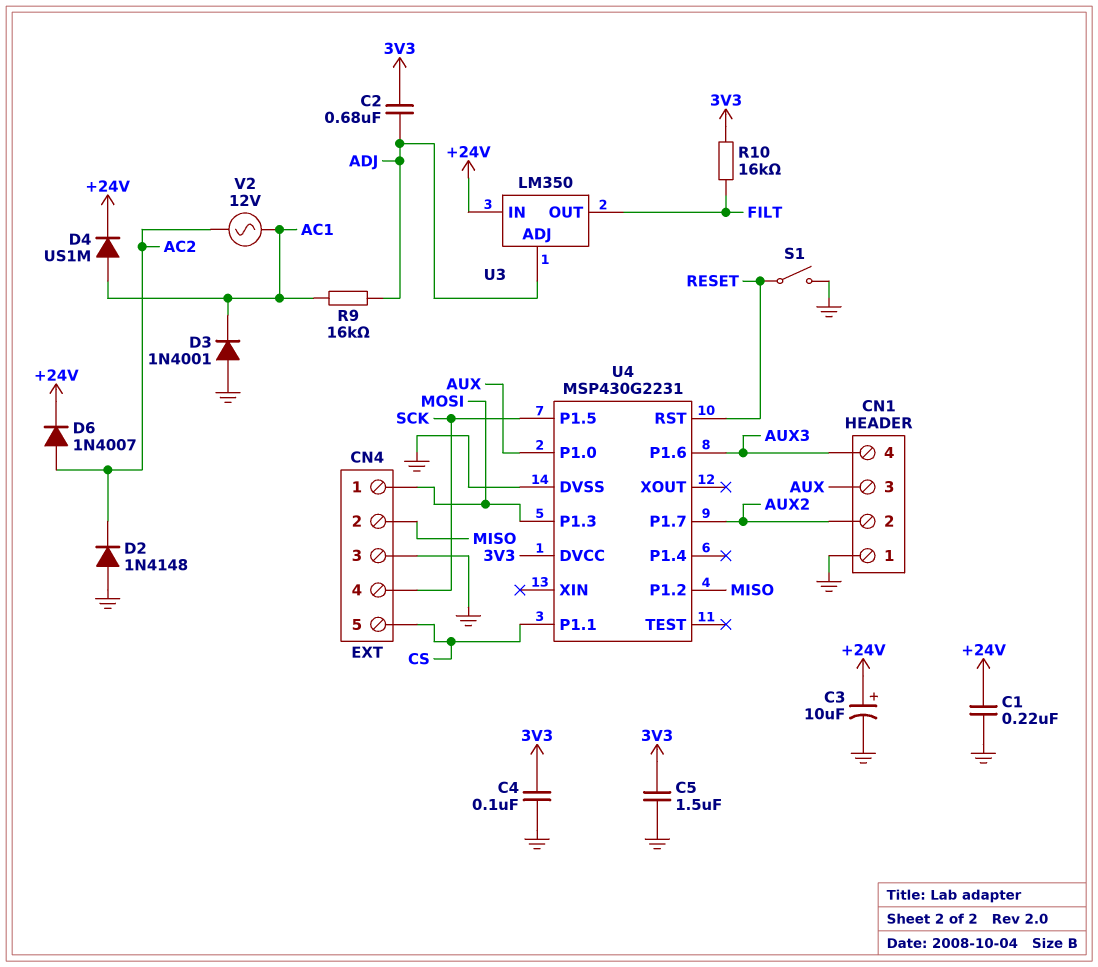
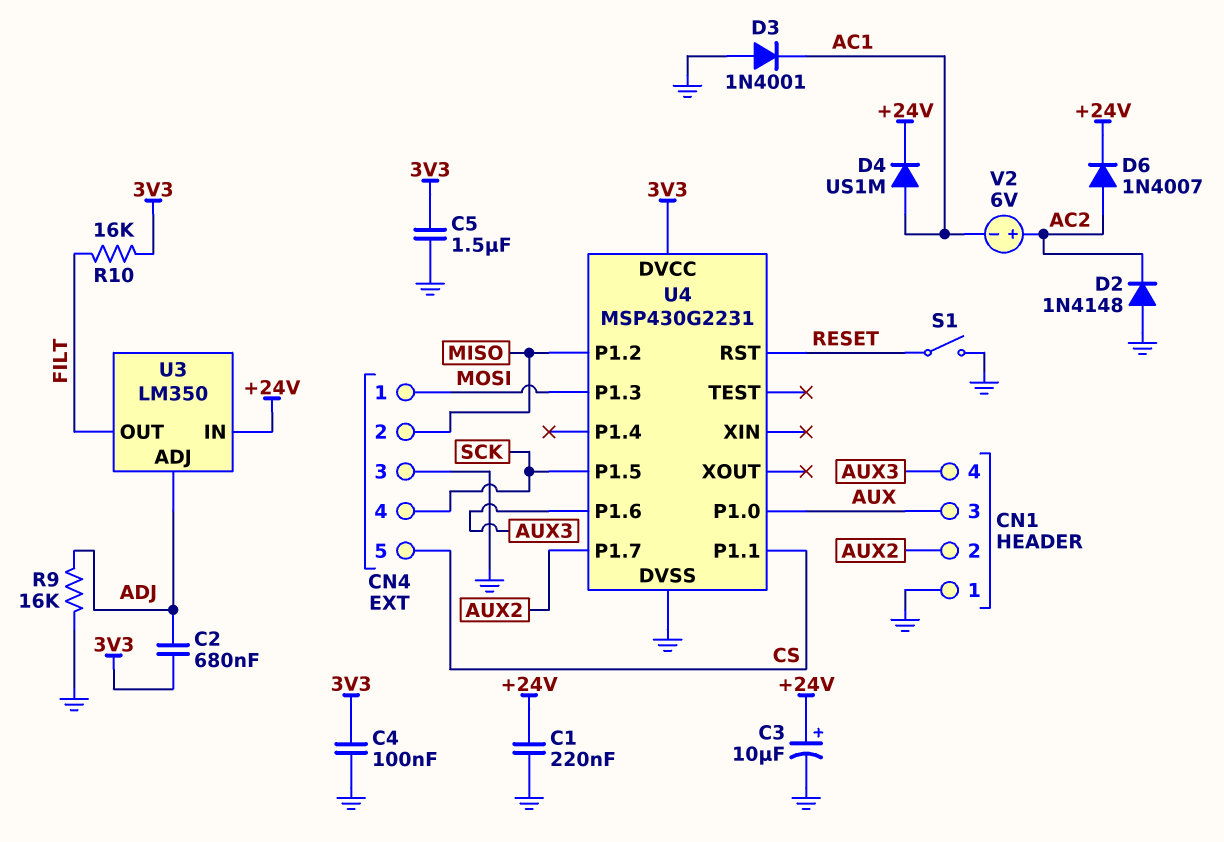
R9: 16k (AC1, ADJ) -> 16k (ADJ, GND)
V2: AC 12V (AC1, AC2) -> 6V (plus AC2, minus AC1)

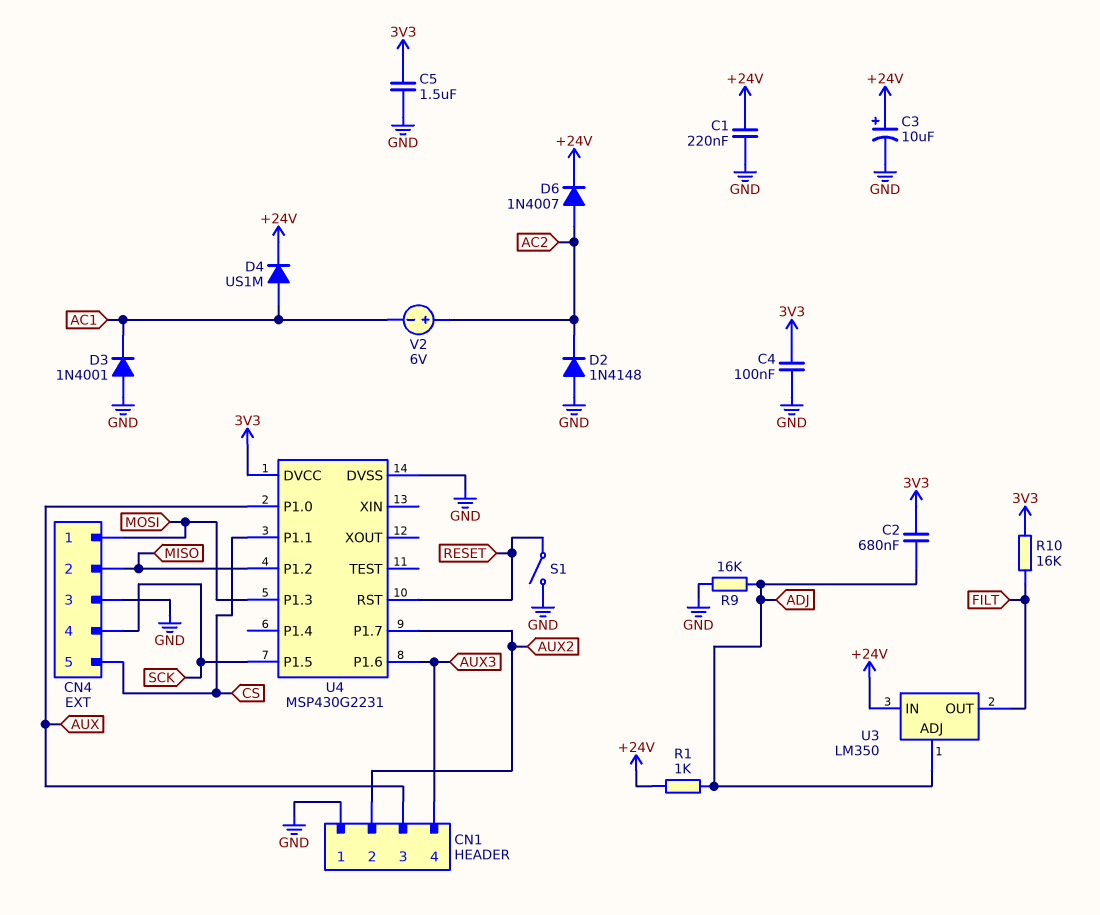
R1: none -> 1k (+24V, ADJ)

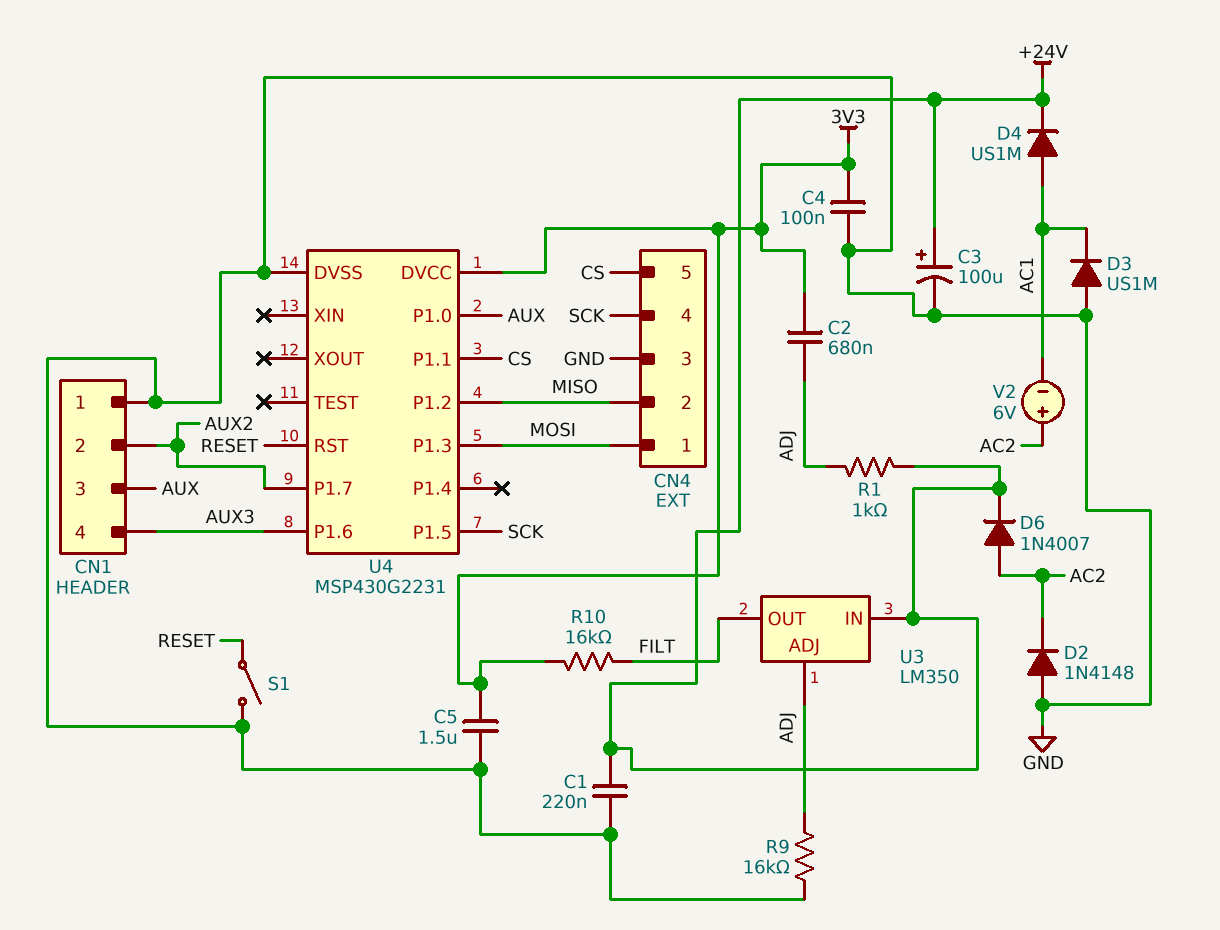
C3: 10uF (plus +24V, minus GND) -> 100uF (plus +24V, minus GND)
D3: diode 1N4001 (A GND, K AC1) -> diode US1M (A GND, K AC1)

